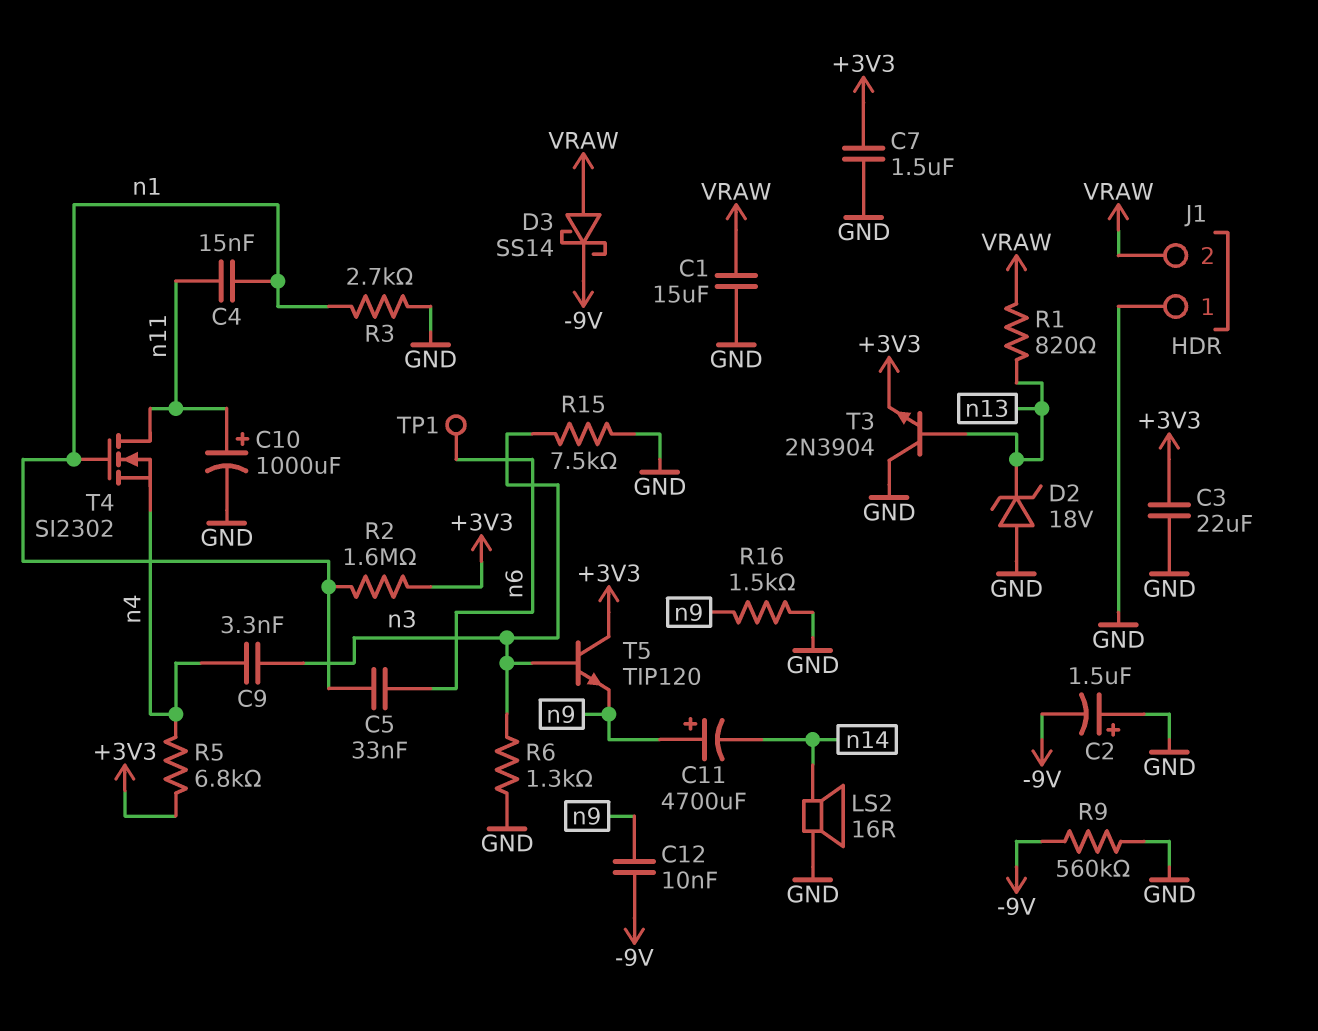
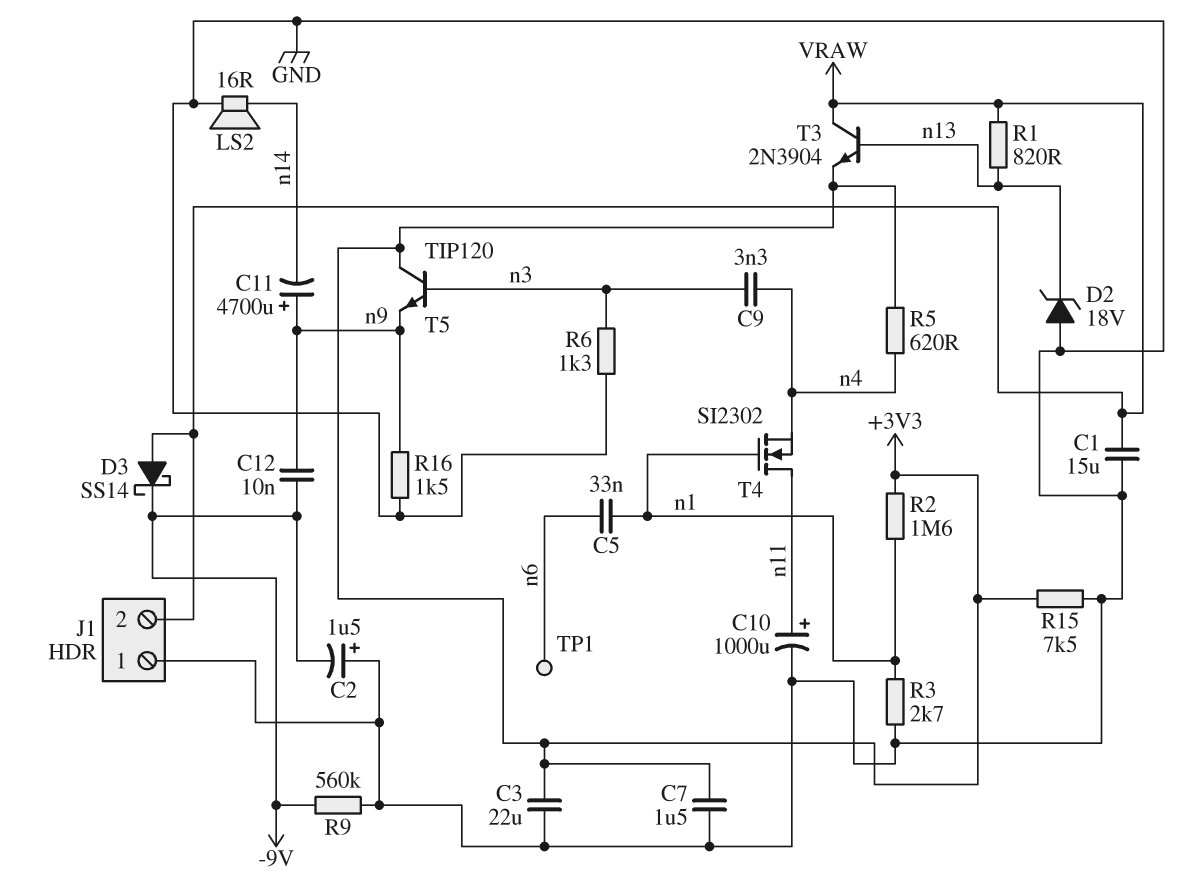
C4: 15nF (n1, n11) -> none
R5: 6.8k (+3V3, n4) -> 620 (+3V3, n4)
R15: 7.5k (GND, n3) -> 7.5k (+3V3, GND)
T3: NPN 2N3904 (B n13, C GND, E +3V3) -> NPN 2N3904 (B n13, C VRAW, E +3V3)

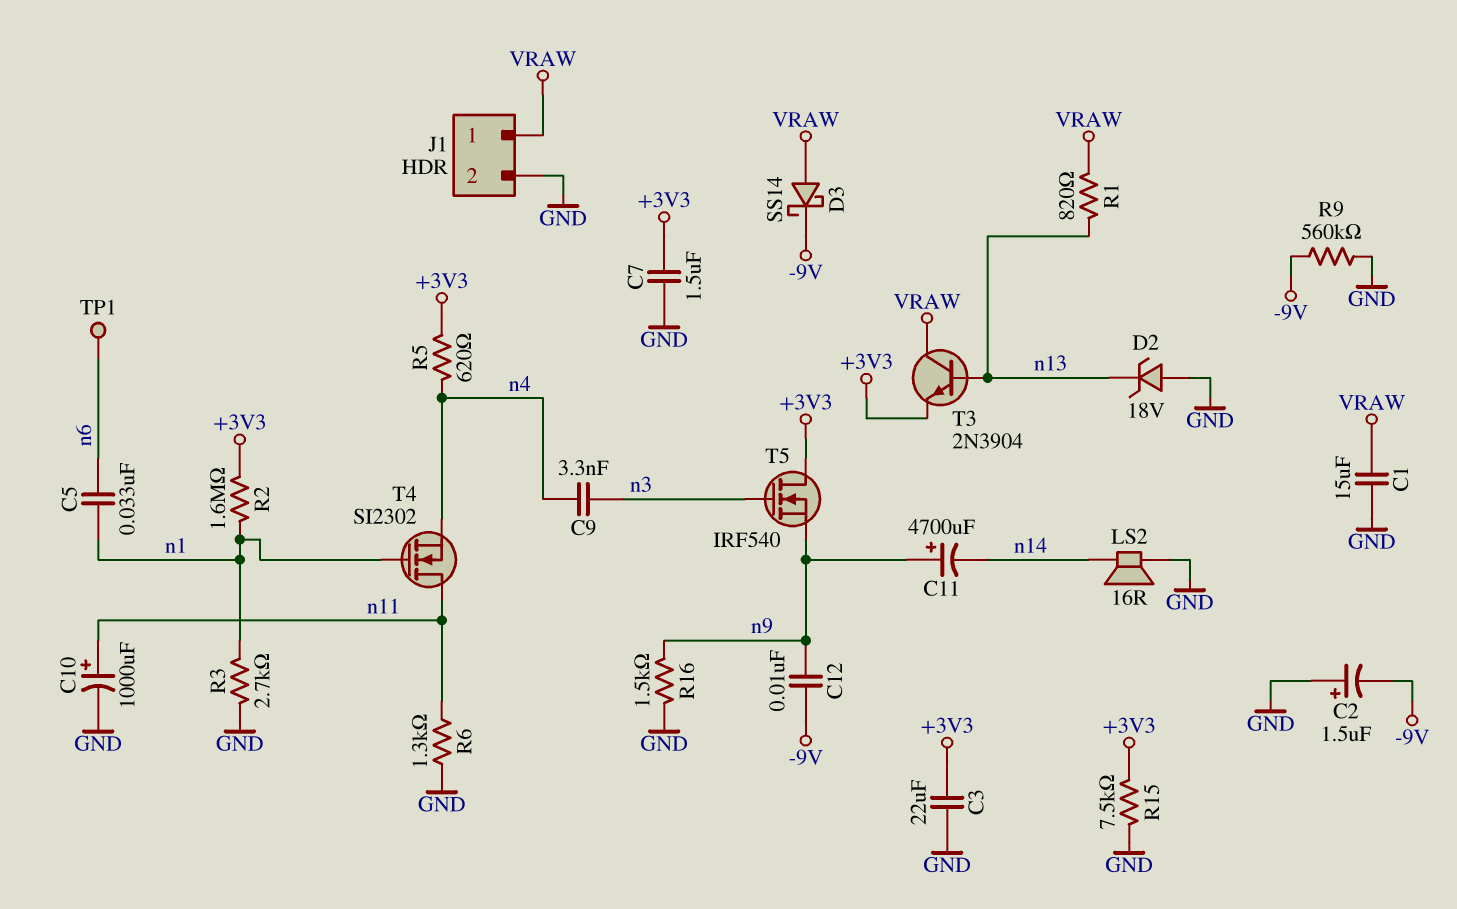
J1 pin 1: GND -> VRAW
J1 pin 2: VRAW -> GND
R6: 1.3k (GND, n3) -> 1.3k (GND, n11)
T5: NPN TIP120 (B n3, C +3V3, E n9) -> NMOS IRF540 (G n3, D +3V3, S n9)

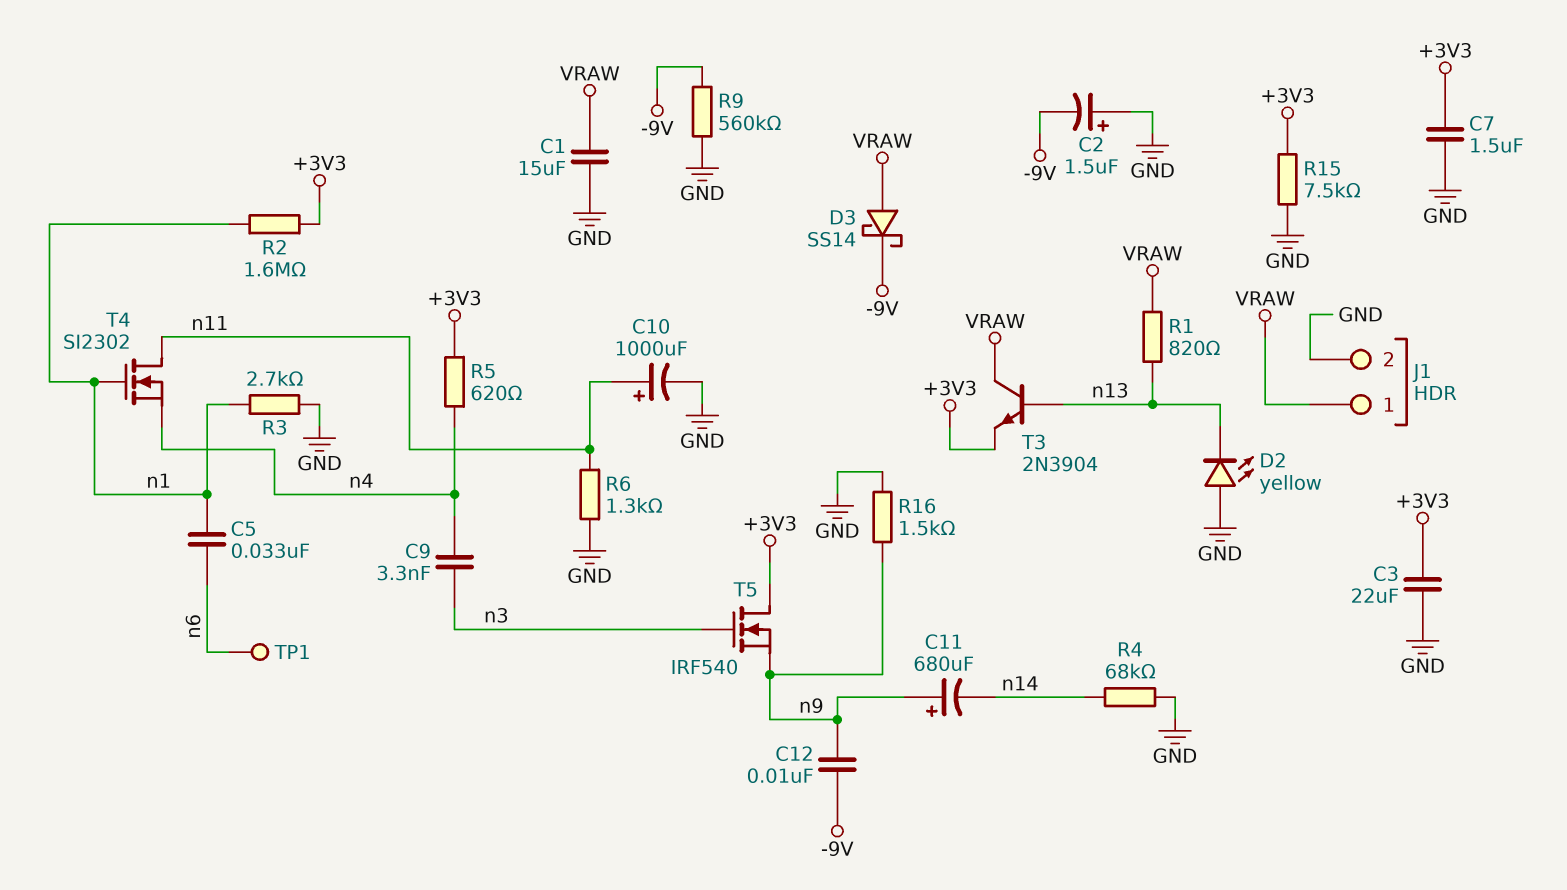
C11: 4700uF (plus n9, minus n14) -> 680uF (plus n9, minus n14)
D2: zener 18V (A GND, K n13) -> LED yellow (A GND, K n13)
LS2: speaker 16R (GND, n14) -> none
R4: none -> 68k (GND, n14)

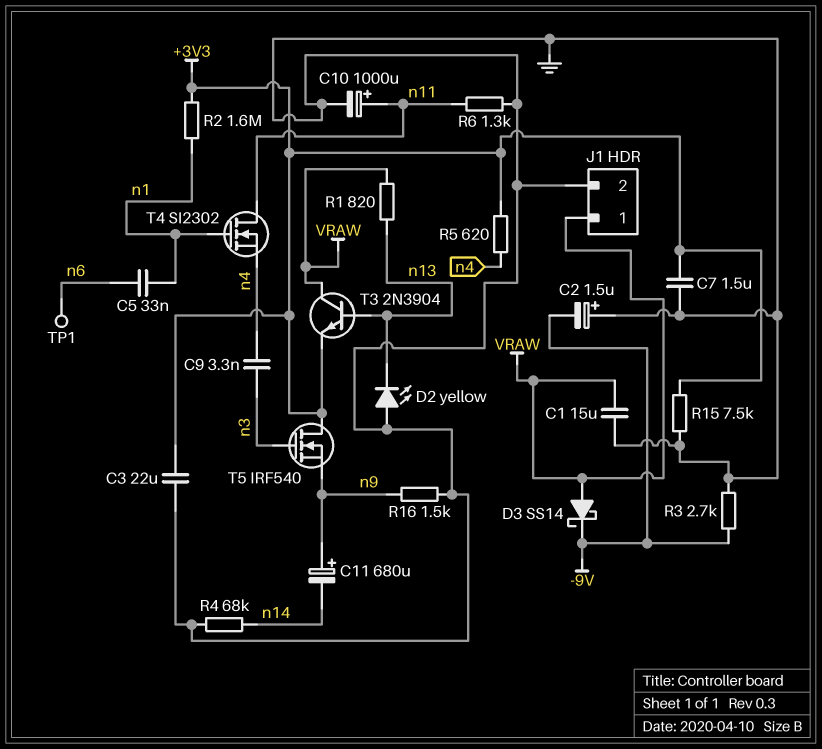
C12: 10nF (-9V, n9) -> none
R3: 2.7k (GND, n1) -> 2.7k (-9V, GND)
R9: 560k (-9V, GND) -> none

